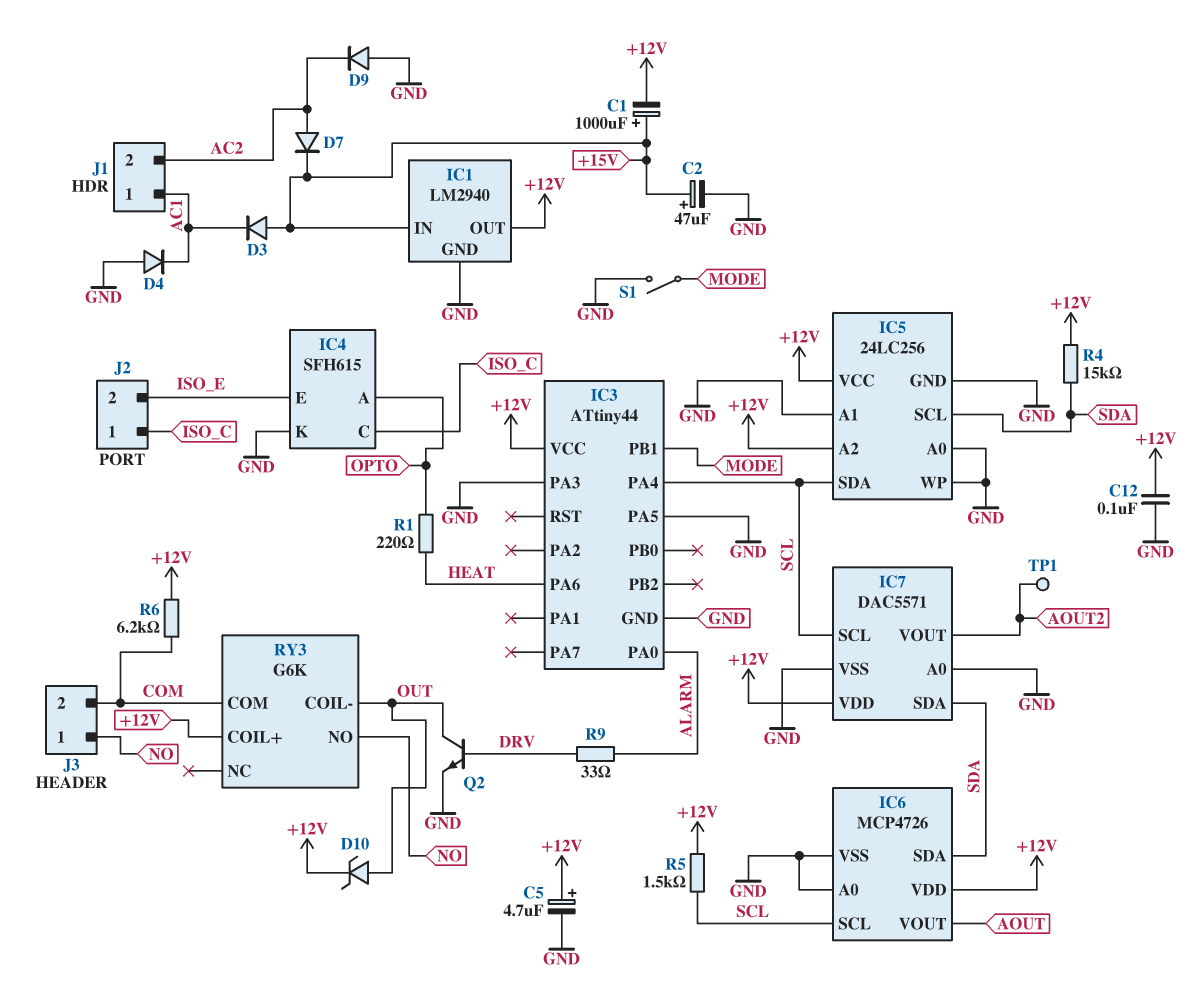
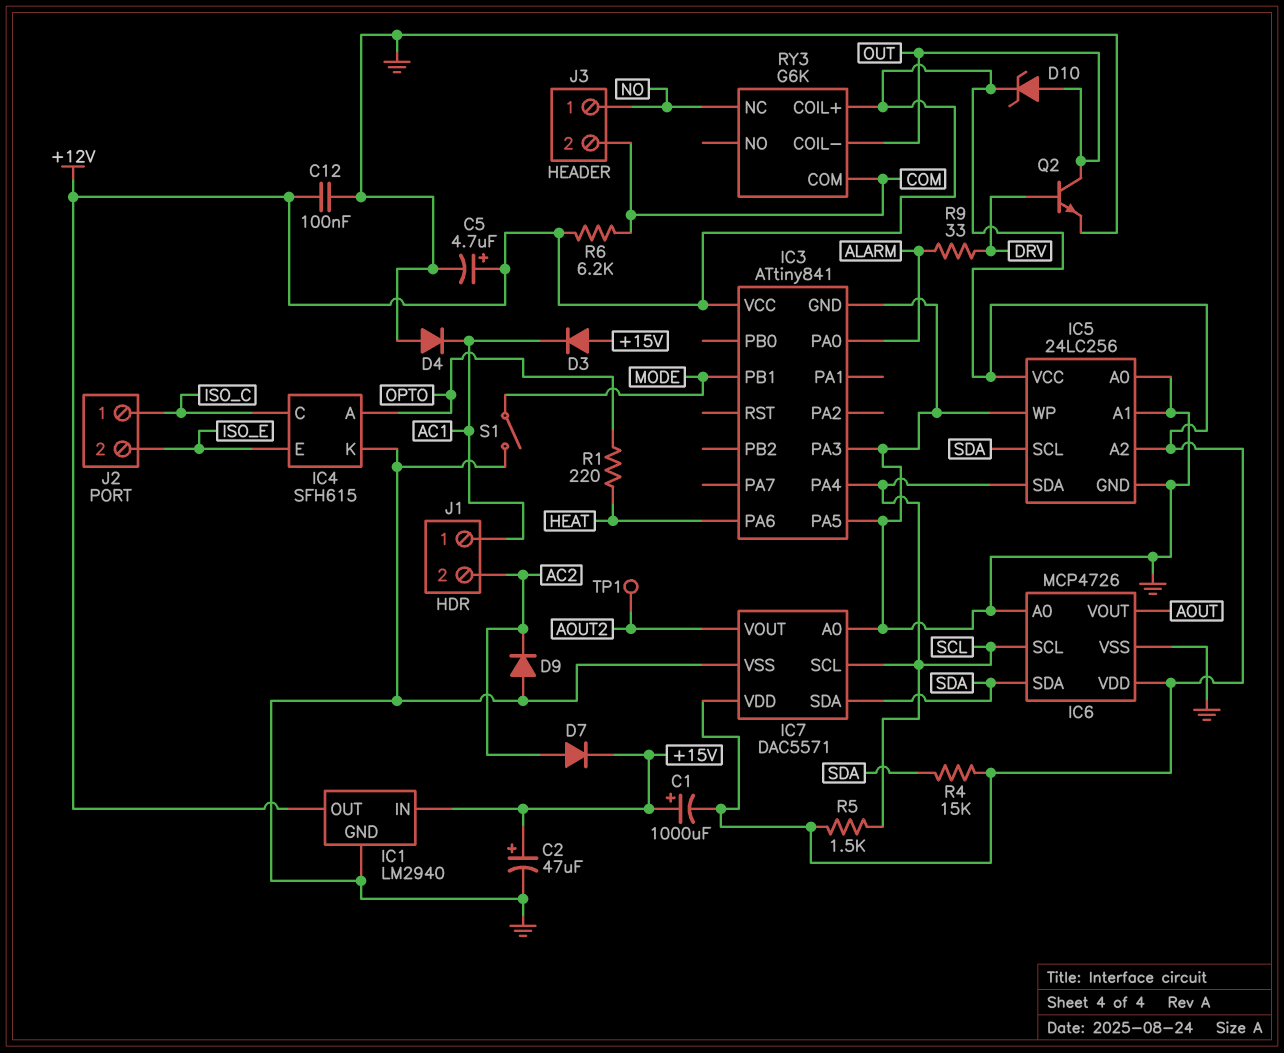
IC3: ATtiny44 -> ATtiny841
RY3 pin NC: none -> NO
RY3 pin NO: NO -> none

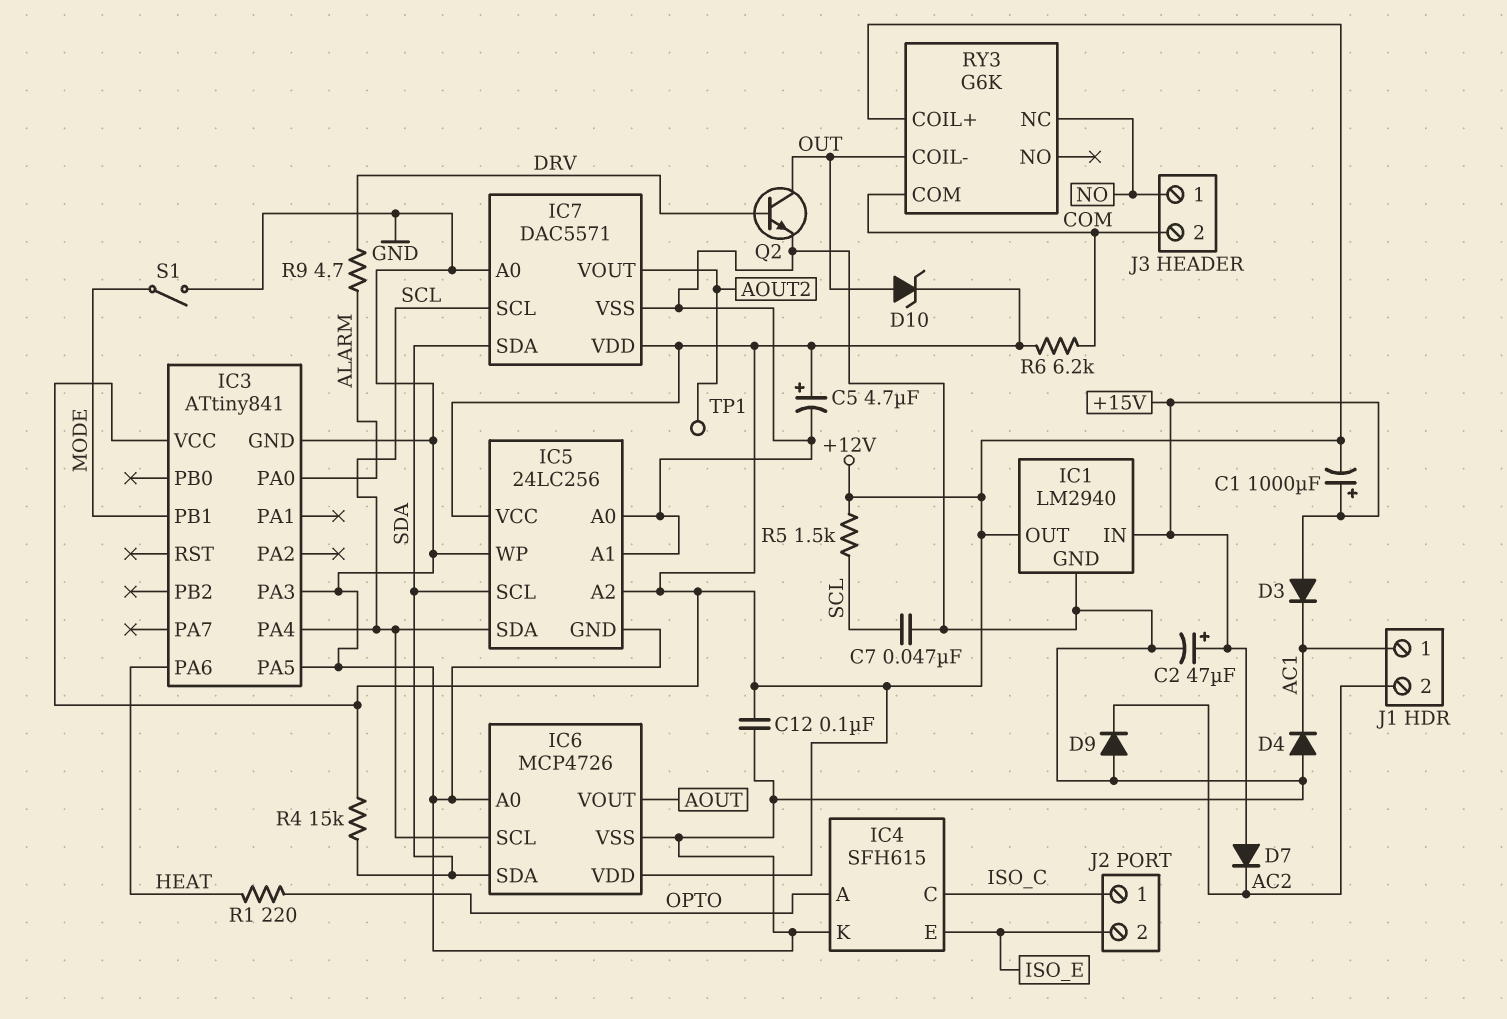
C7: none -> 47nF (GND, SCL)
D7: diode (A AC2, K +15V) -> diode (A +15V, K AC2)
R9: 33 (ALARM, DRV) -> 4.7 (ALARM, DRV)

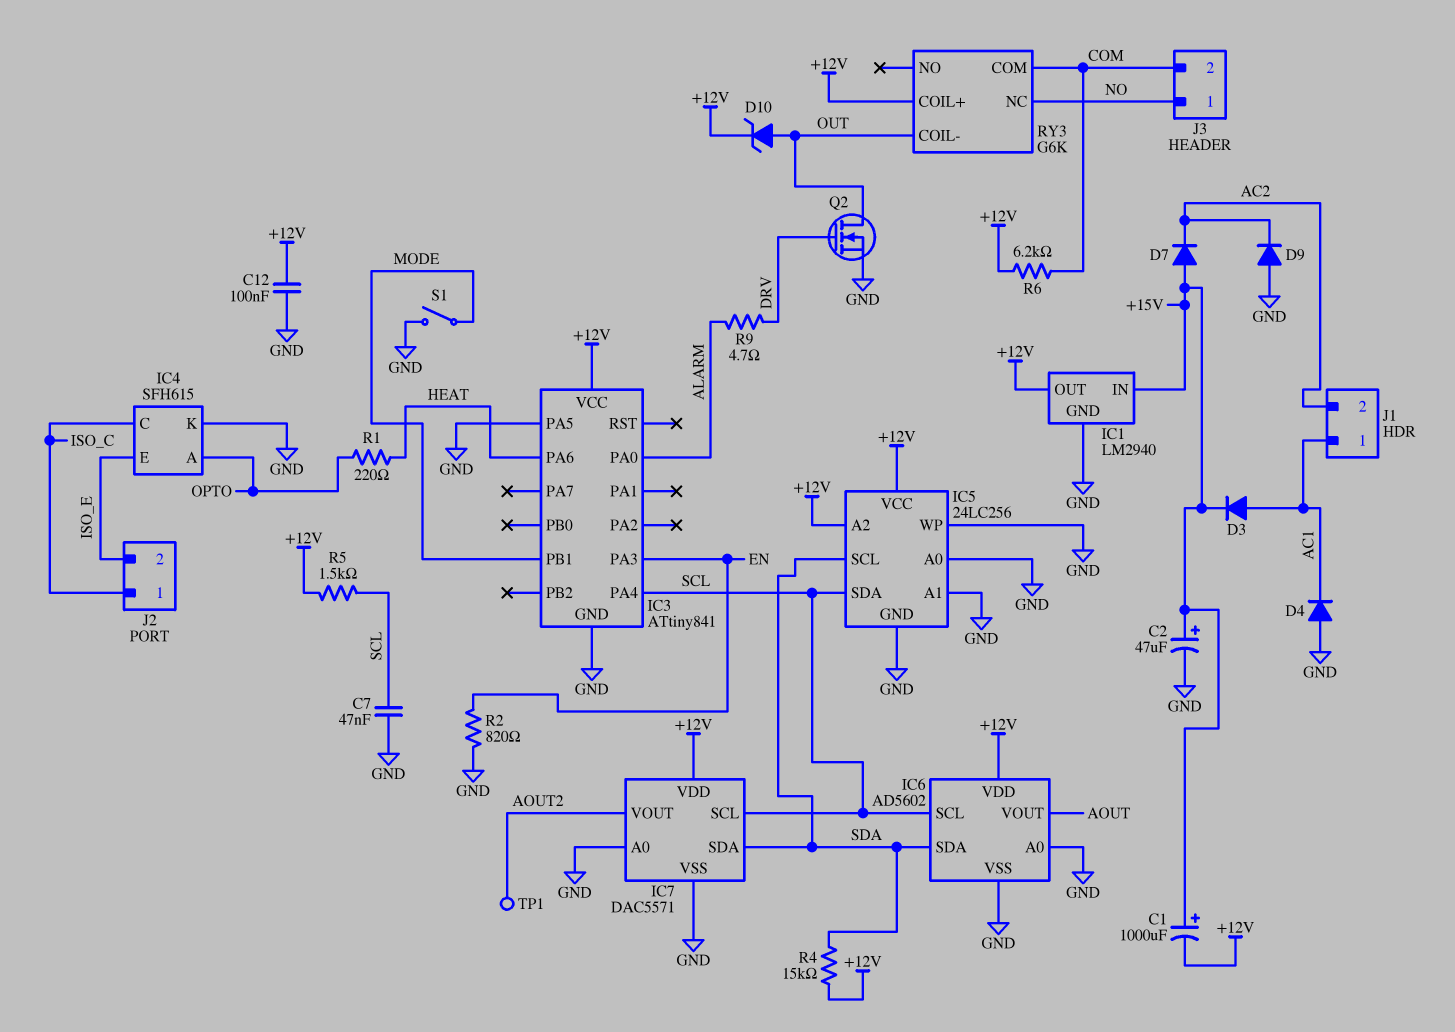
C5: 4.7uF (plus +12V, minus GND) -> none
D3: diode (A +15V, K AC1) -> diode (A AC1, K +15V)
IC3 pin PA3: GND -> EN
IC6: MCP4726 -> AD5602
Q2: NPN (B DRV, C OUT, E GND) -> NMOS (G DRV, D OUT, S GND)
R2: none -> 820 (EN, GND)

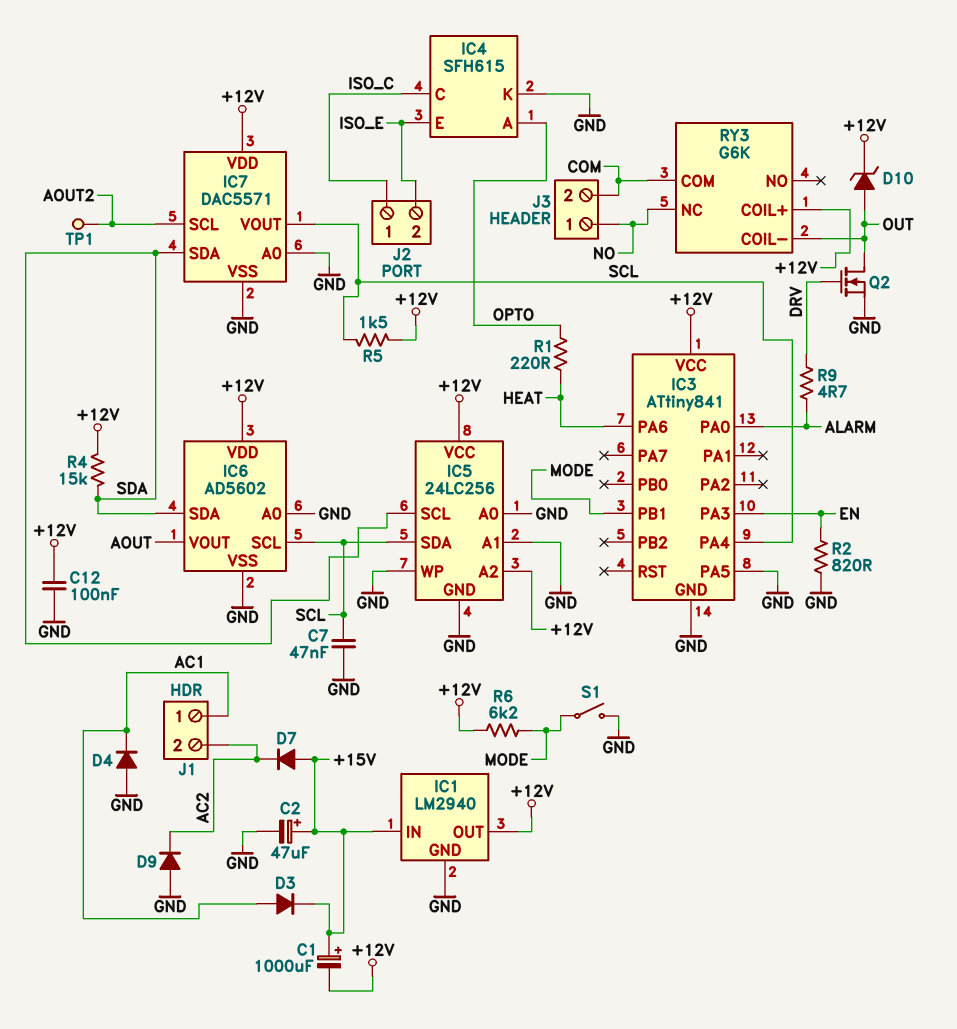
IC7 pin SCL: SCL -> AOUT2
IC7 pin VOUT: AOUT2 -> SCL
R6: 6.2k (+12V, COM) -> 6.2k (+12V, MODE)

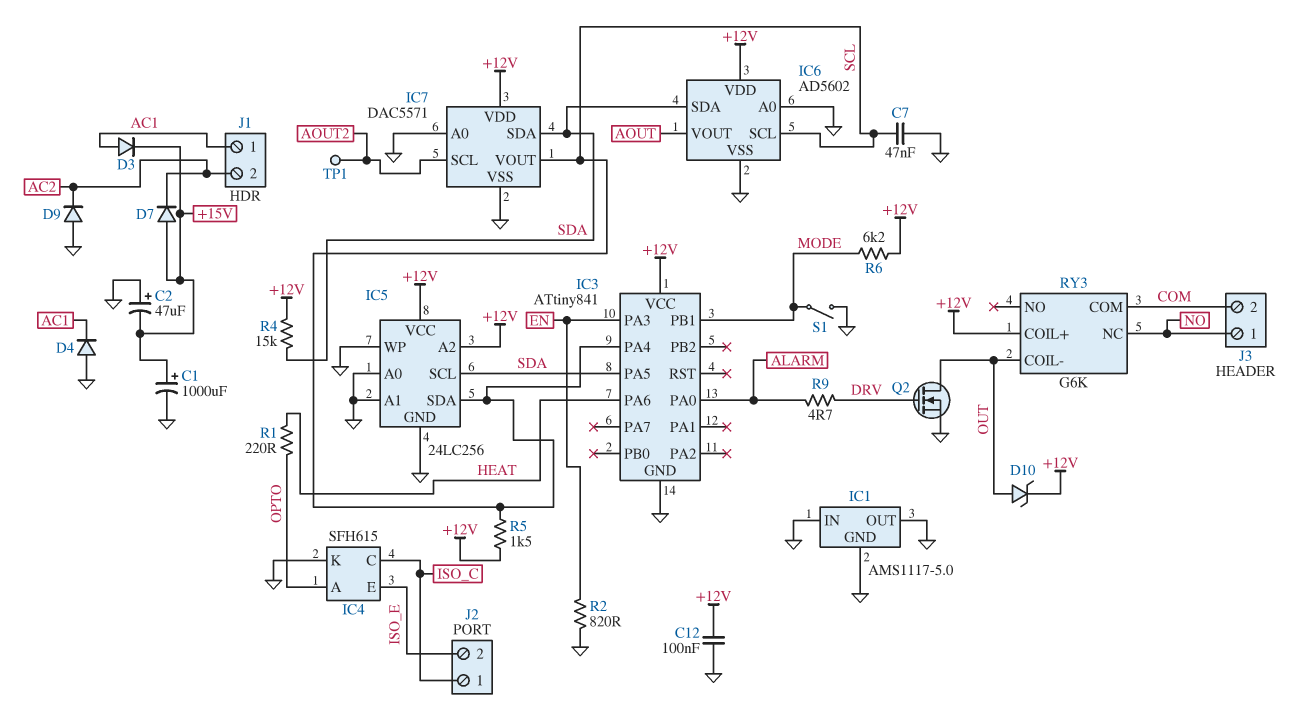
C1: 1000uF (plus +15V, minus +12V) -> 1000uF (plus +15V, minus GND)
C2: 47uF (plus +15V, minus GND) -> 47uF (plus GND, minus +15V)
IC1: LM2940 -> AMS1117-5.0
IC1 pin IN: +15V -> GND
IC1 pin OUT: +12V -> GND
IC3 pin PA5: GND -> SDA

